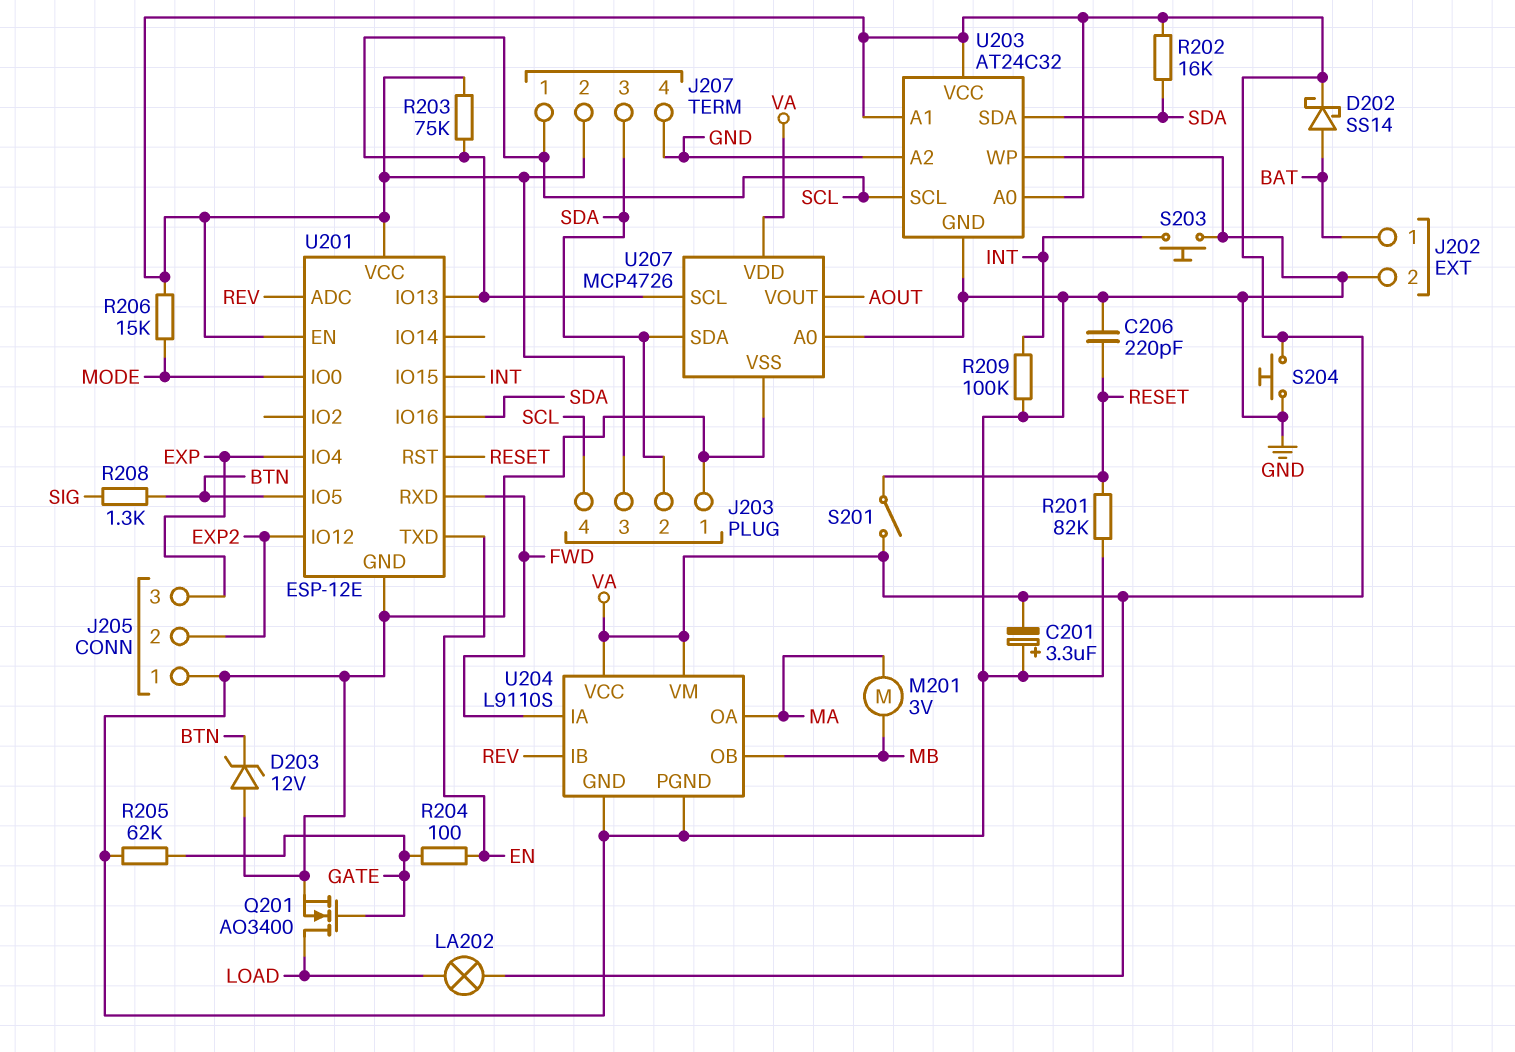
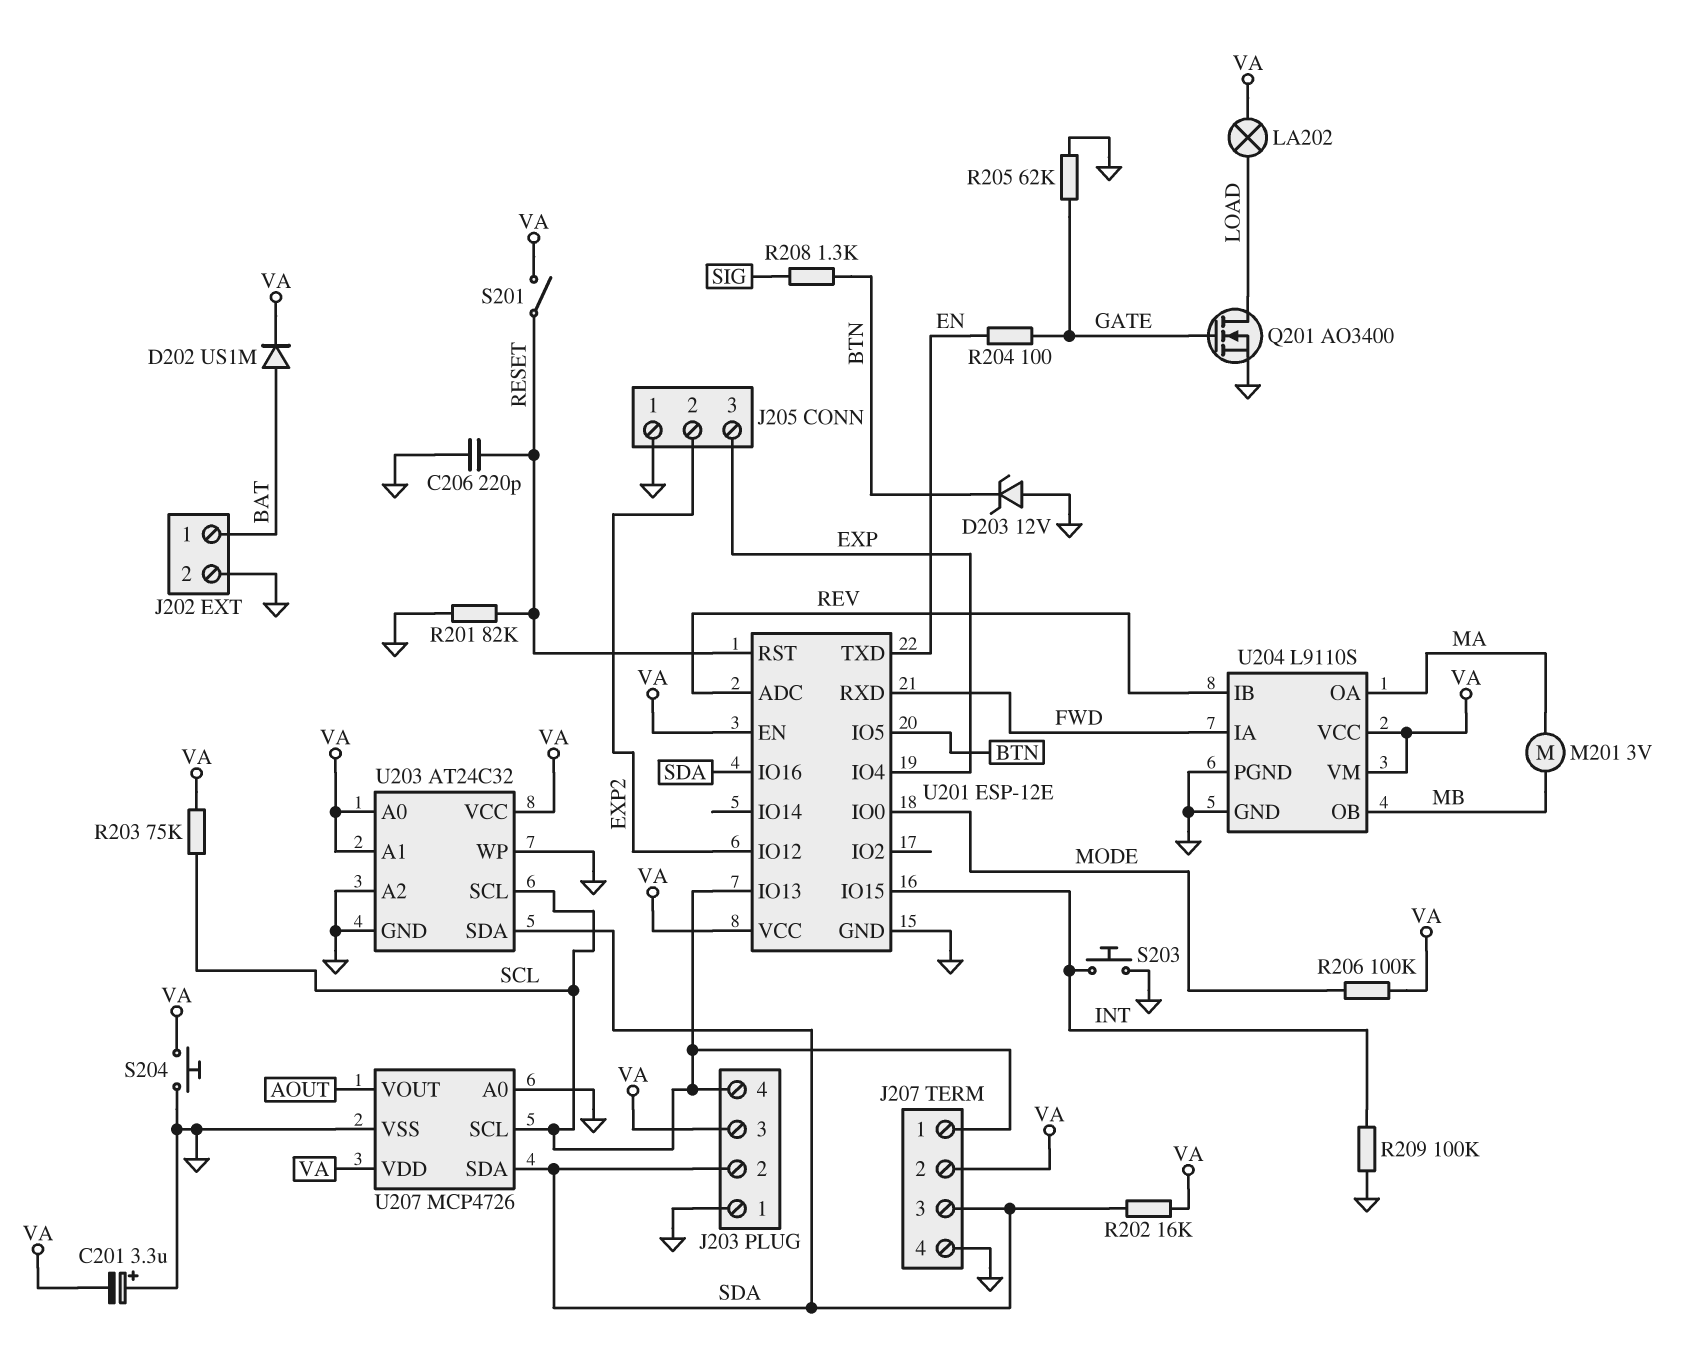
D202: schottky SS14 (A BAT, K VA) -> diode US1M (A BAT, K VA)
R206: 15k (MODE, VA) -> 100k (MODE, VA)

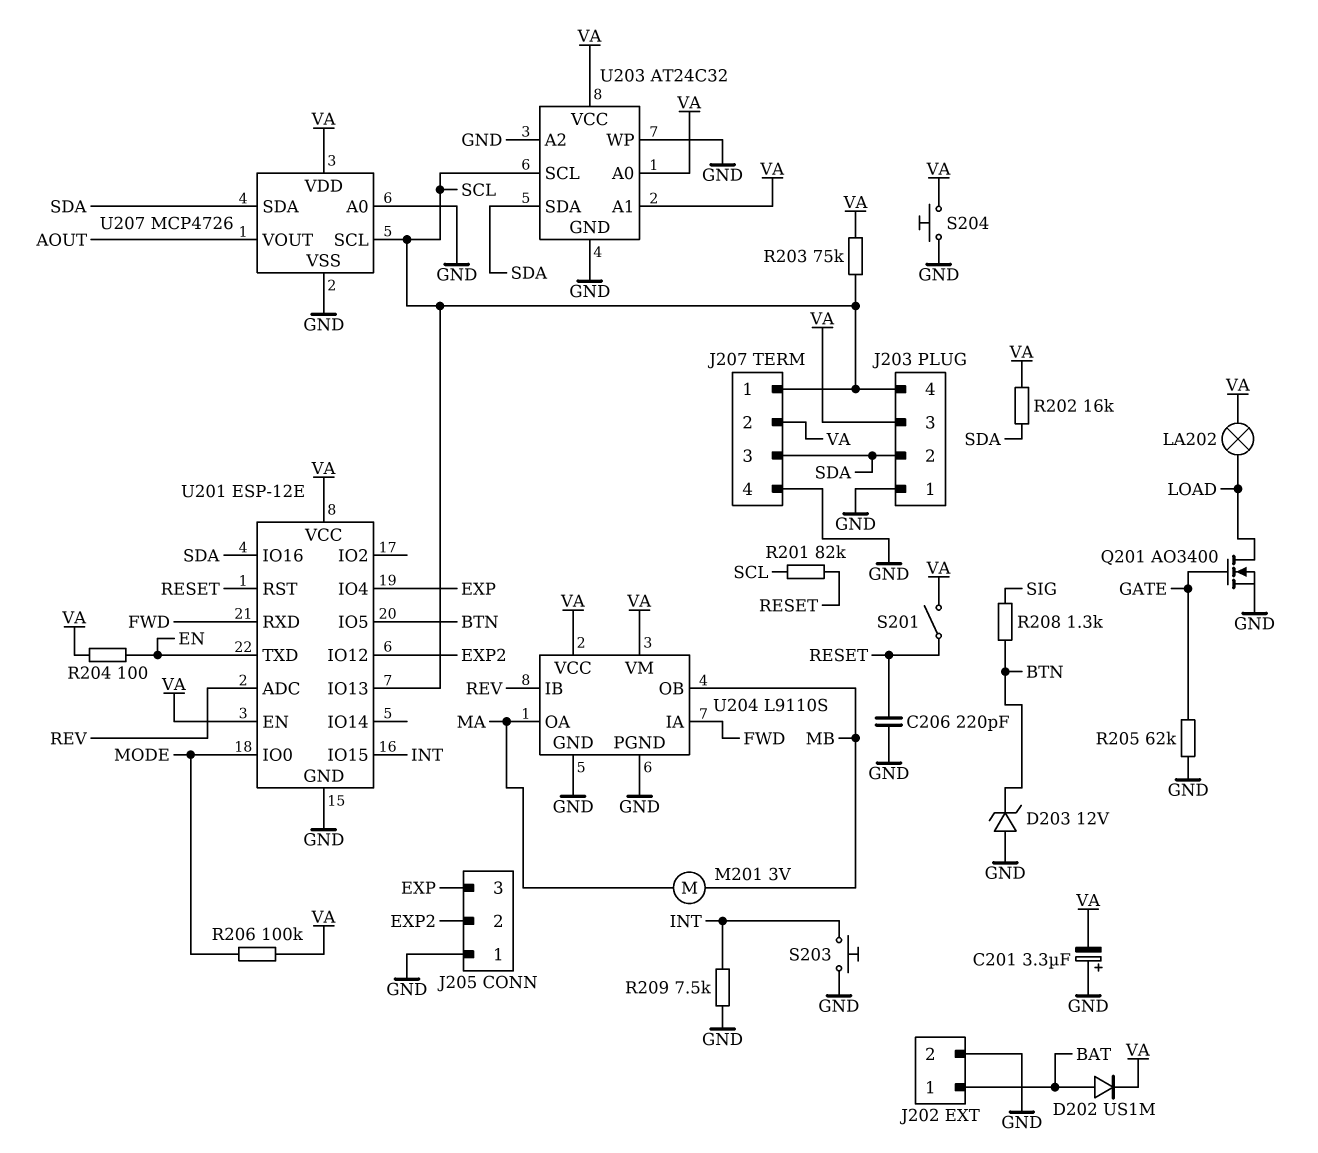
R201: 82k (GND, RESET) -> 82k (RESET, SCL)
R204: 100 (EN, GATE) -> 100 (EN, VA)
R209: 100k (GND, INT) -> 7.5k (GND, INT)

